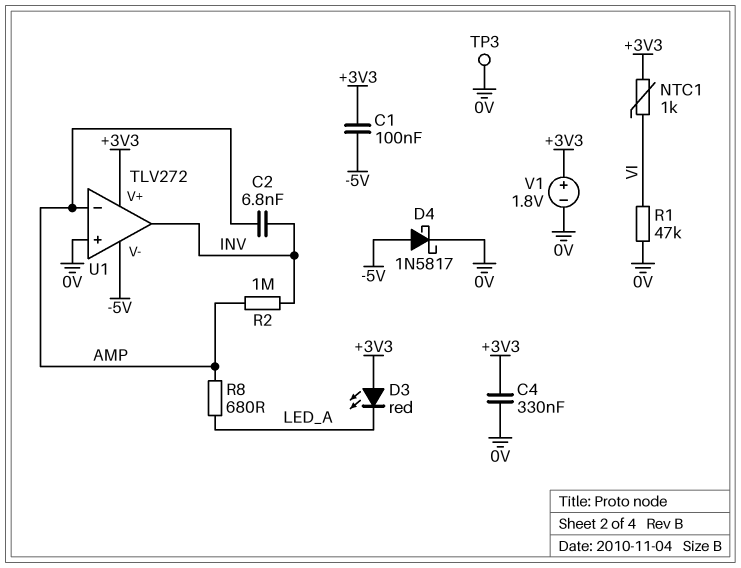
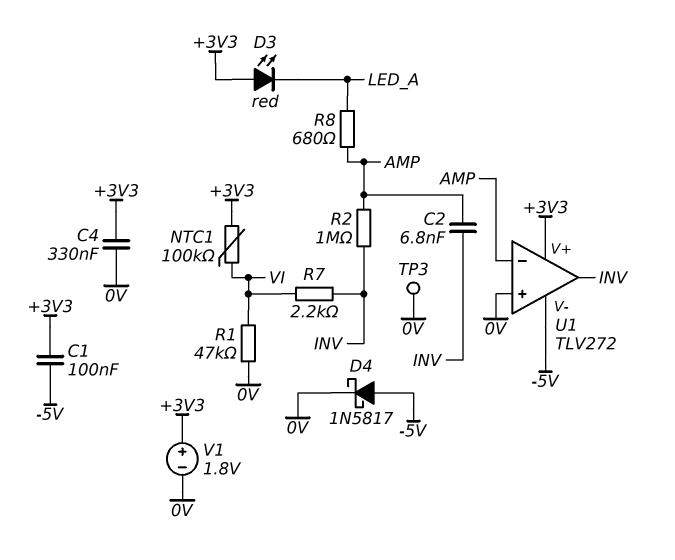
NTC1: 1k (+3V3, VI) -> 100k (+3V3, VI)
R7: none -> 2.2k (INV, VI)

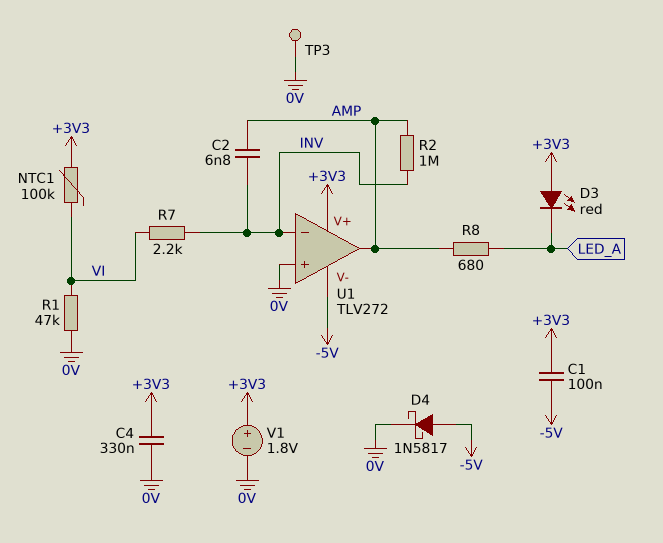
U1 pin in-: AMP -> INV
U1 pin out: INV -> AMP

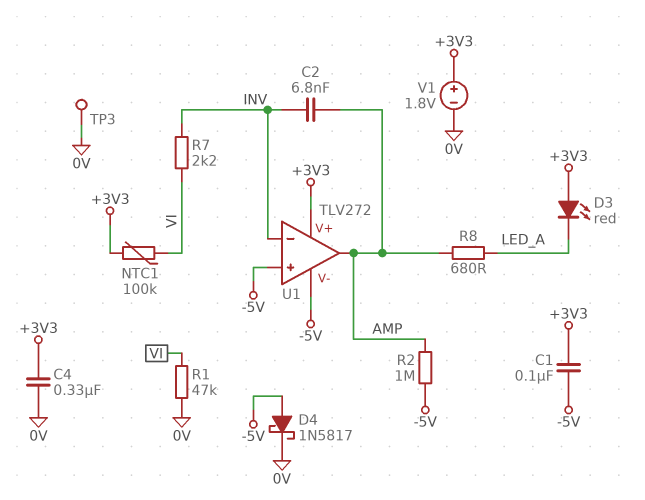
R2: 1M (AMP, INV) -> 1M (-5V, AMP)
U1 pin in+: 0V -> -5V

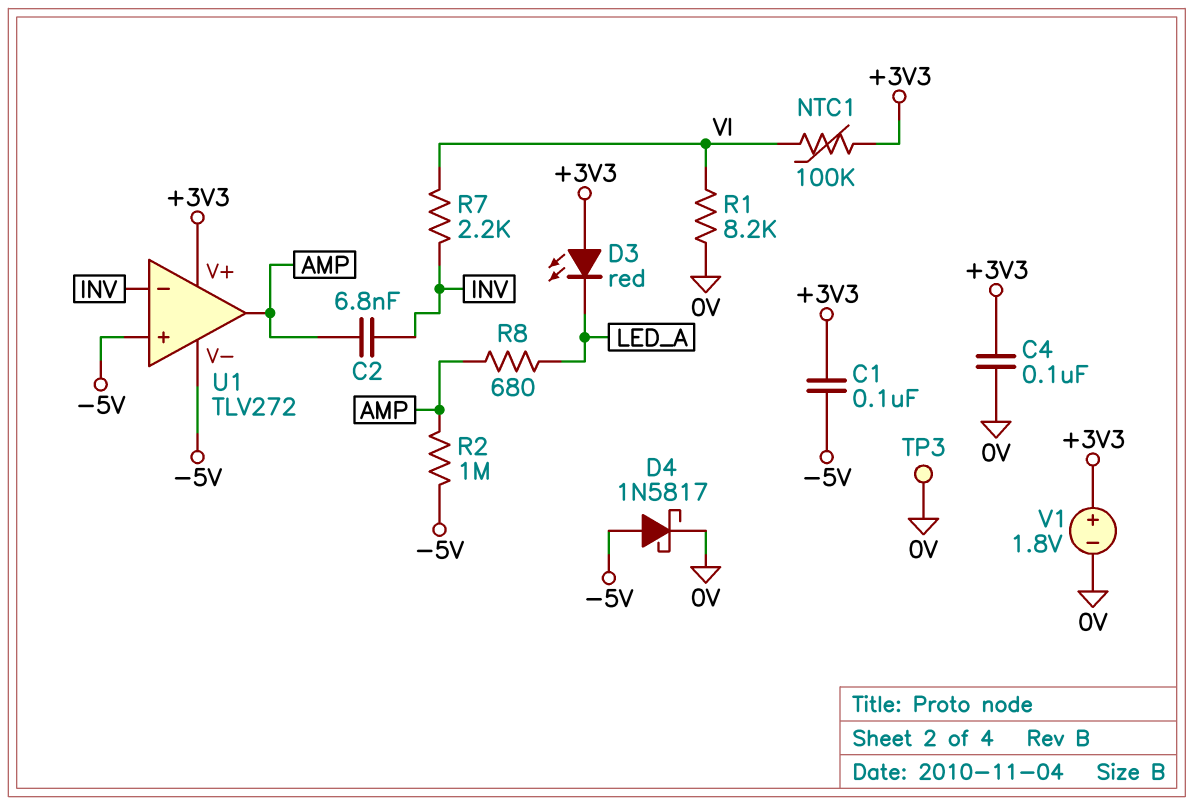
C4: 330nF (+3V3, 0V) -> 100nF (+3V3, 0V)
R1: 47k (0V, VI) -> 8.2k (0V, VI)

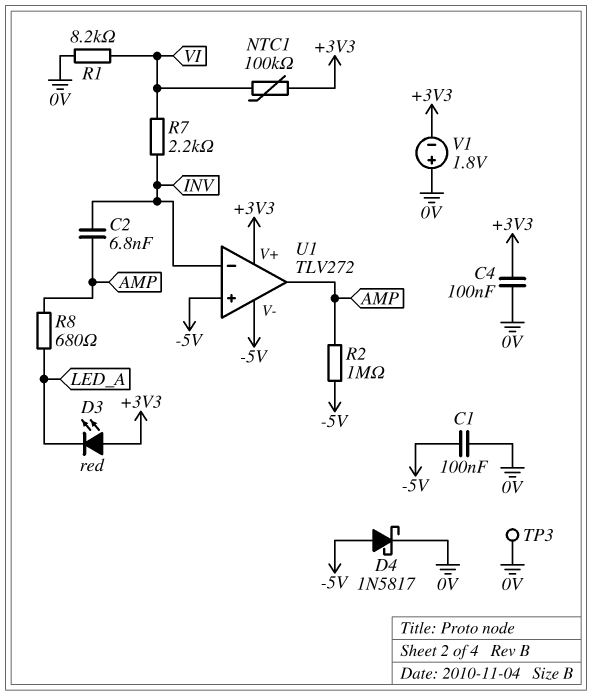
C1: 100nF (+3V3, -5V) -> 100nF (-5V, 0V)
V1: 1.8V (plus +3V3, minus 0V) -> 1.8V (plus 0V, minus +3V3)

